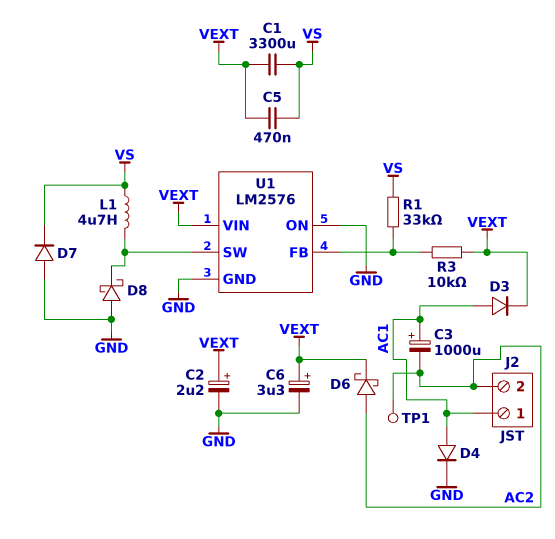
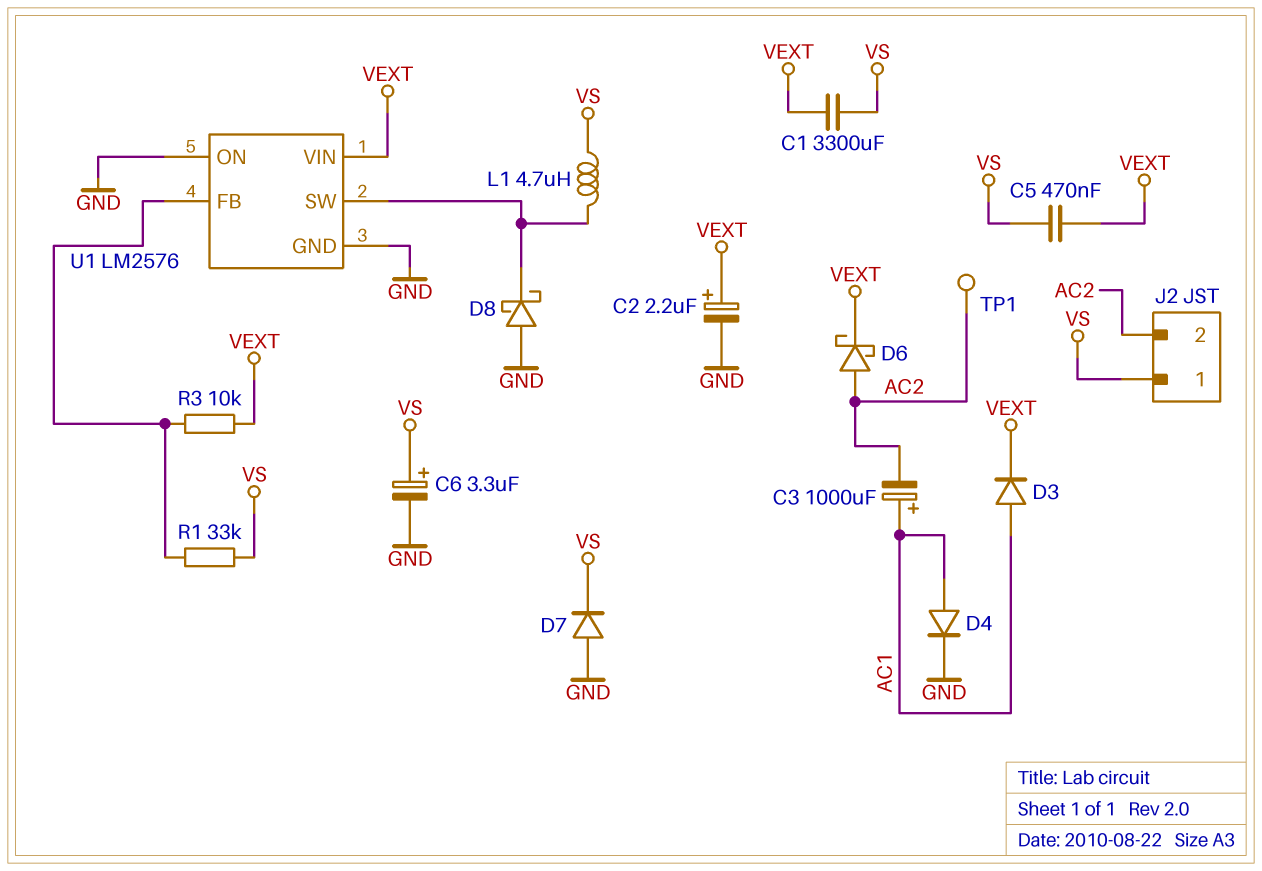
C6: 3.3uF (plus VEXT, minus GND) -> 3.3uF (plus VS, minus GND)
J2 pin 1: AC1 -> VS

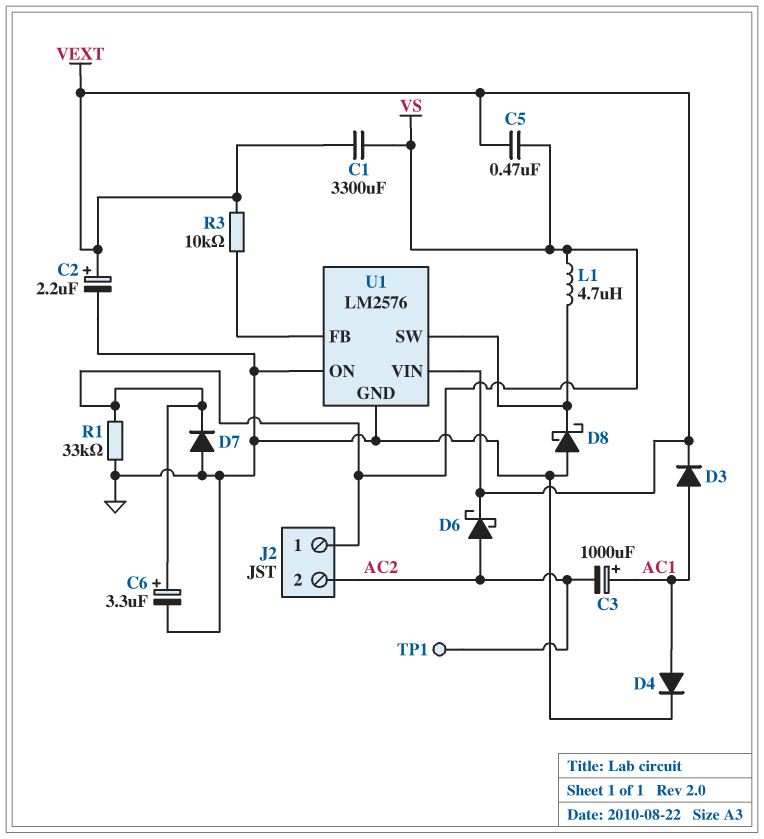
R1: 33k (U1/FB, VS) -> 33k (GND, VS)

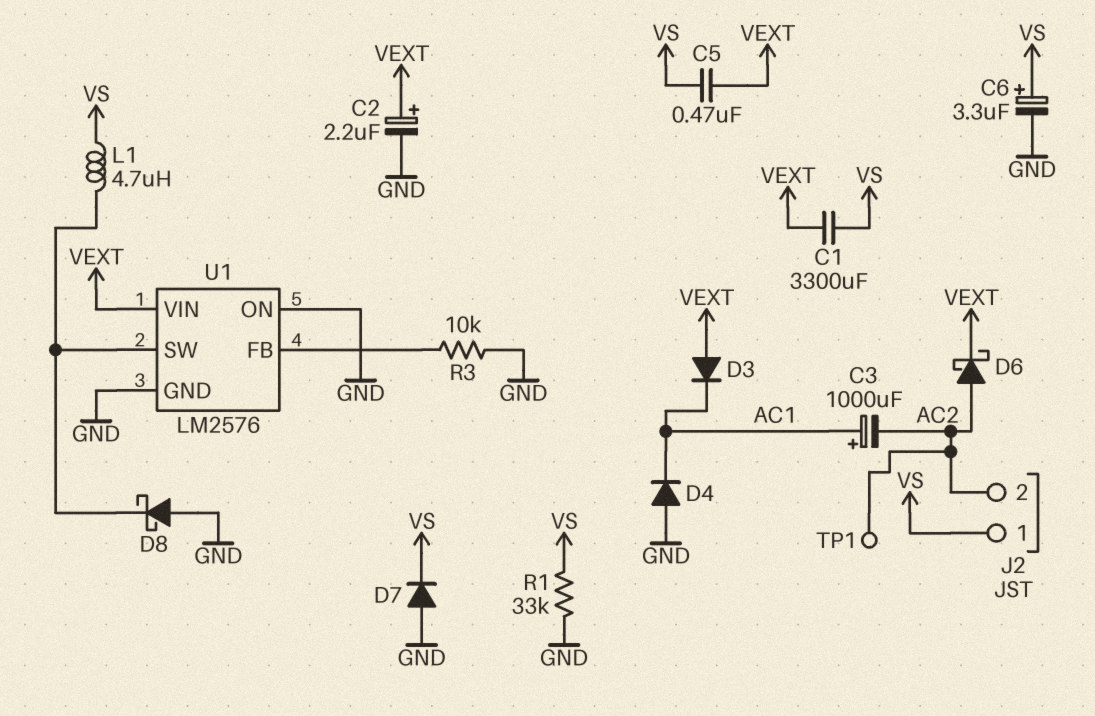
D3: diode (A AC1, K VEXT) -> diode (A VEXT, K AC1)
D4: diode (A AC1, K GND) -> diode (A GND, K AC1)
R3: 10k (U1/FB, VEXT) -> 10k (GND, U1/FB)

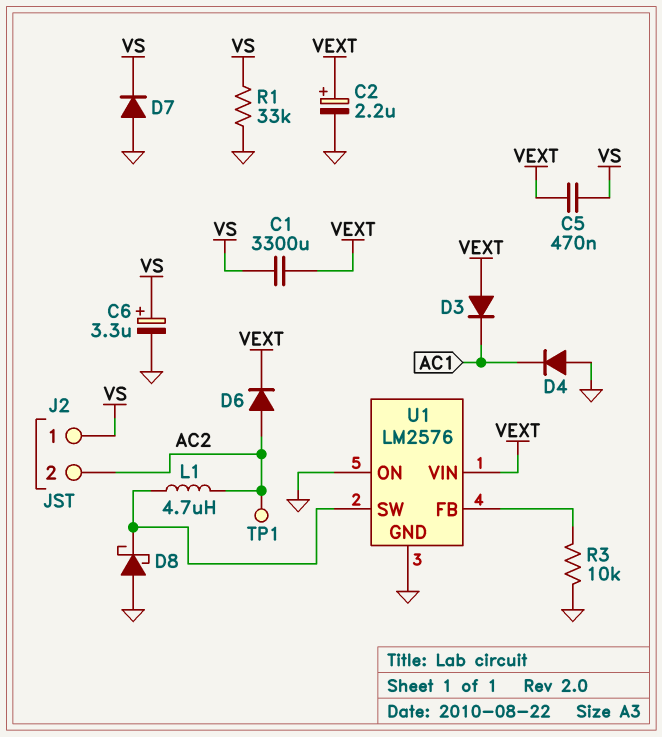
C3: 1000uF (plus AC1, minus AC2) -> none
D6: schottky (A AC2, K VEXT) -> diode (A AC2, K VEXT)
L1: 4.7uH (U1/SW, VS) -> 4.7uH (AC2, U1/SW)

